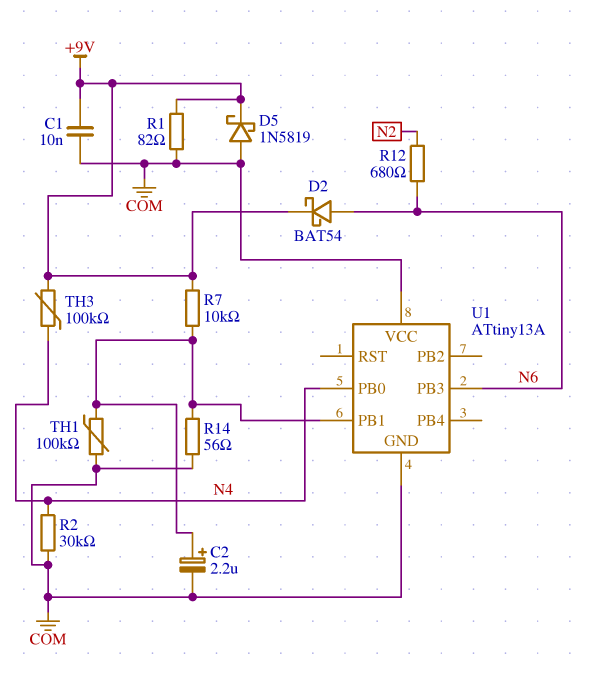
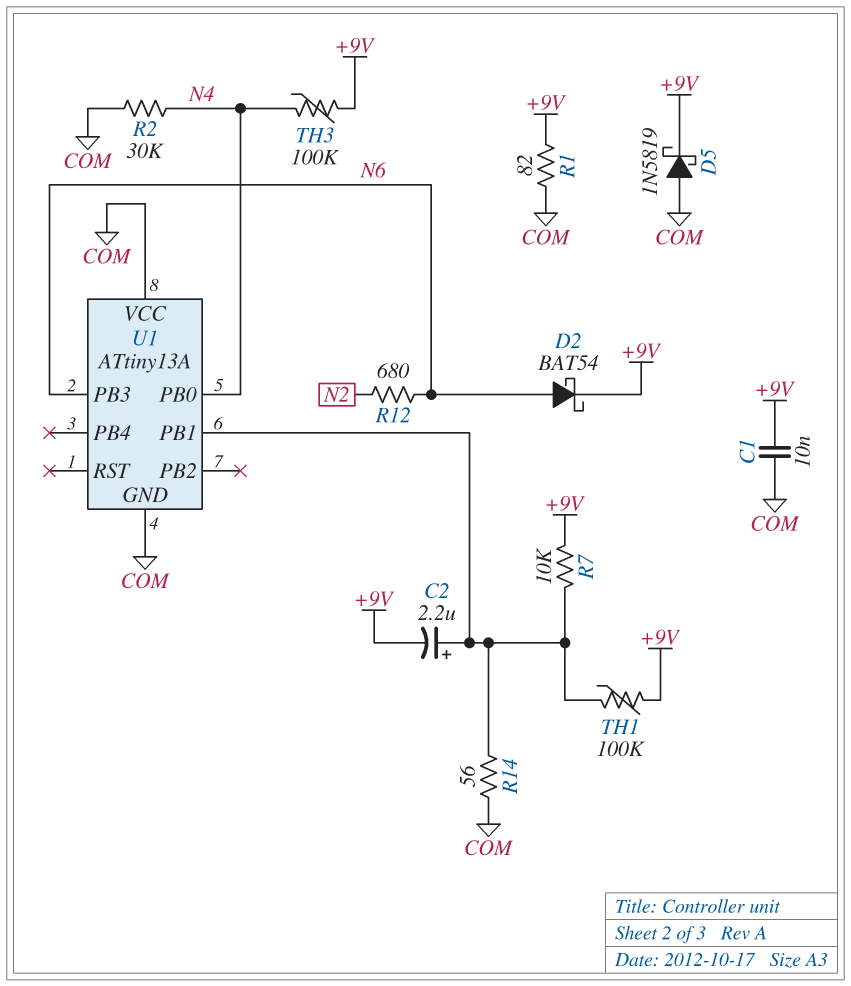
C2: 2.2uF (plus U1/PB1, minus COM) -> 2.2uF (plus U1/PB1, minus +9V)
TH1: 100k (COM, U1/PB1) -> 100k (+9V, U1/PB1)

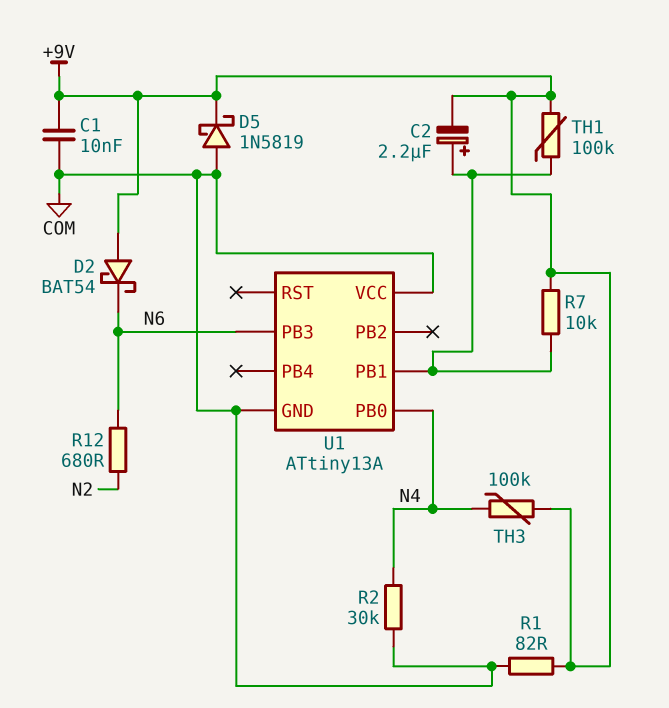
D2: schottky BAT54 (A N6, K +9V) -> schottky BAT54 (A +9V, K N6)
R14: 56 (COM, U1/PB1) -> none

